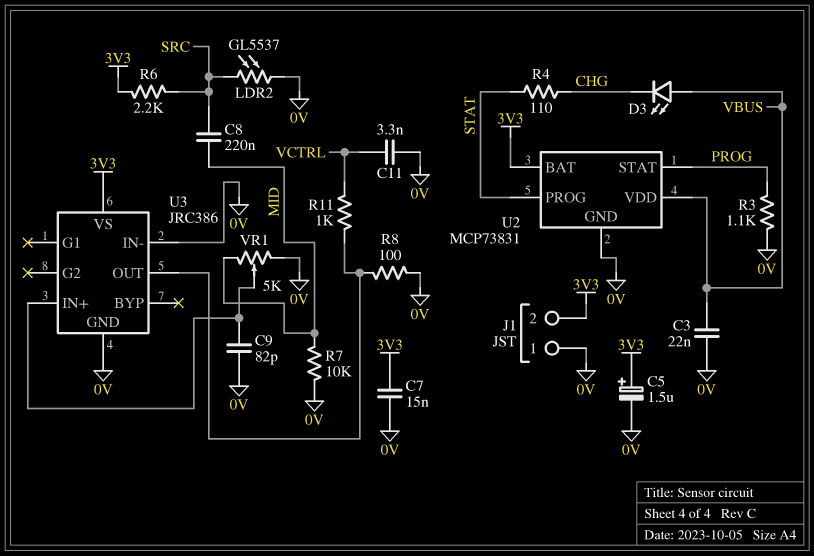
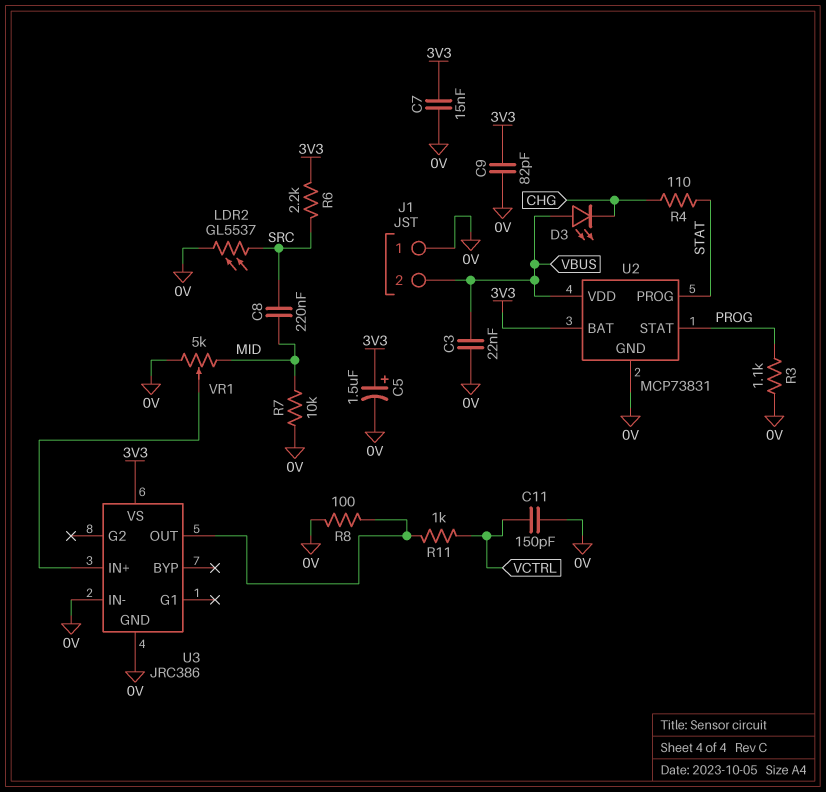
C9: 82pF (0V, U3/IN+) -> 82pF (0V, 3V3)
C11: 3.3nF (0V, VCTRL) -> 150pF (0V, VCTRL)
J1 pin 2: 3V3 -> VBUS

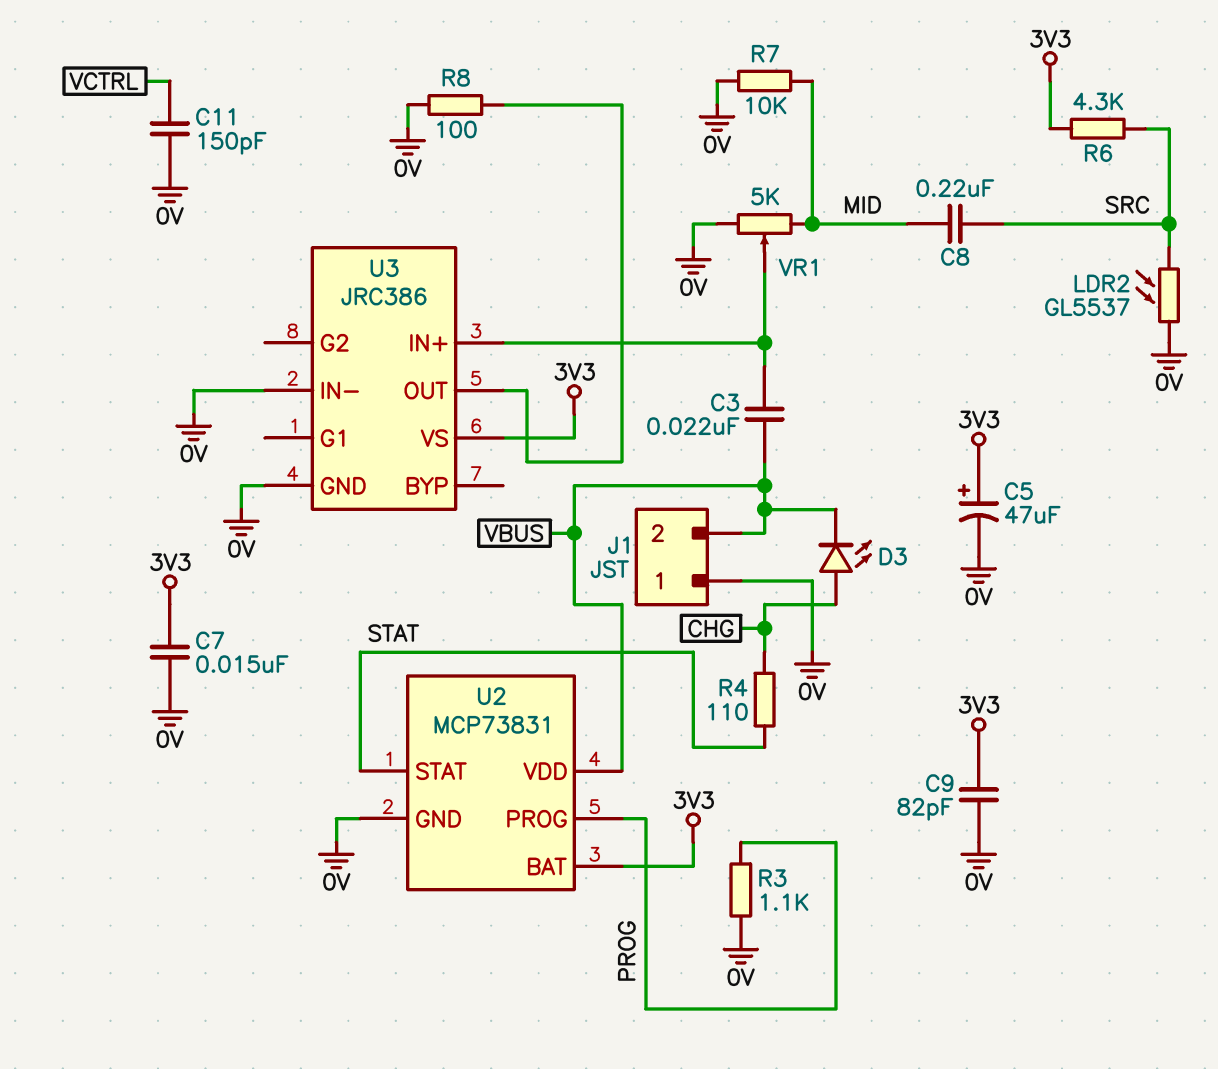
C3: 22nF (0V, VBUS) -> 22nF (U3/IN+, VBUS)
C5: 1.5uF (plus 3V3, minus 0V) -> 47uF (plus 3V3, minus 0V)
D3: LED (A VBUS, K CHG) -> LED (A CHG, K VBUS)
R6: 2.2k (3V3, SRC) -> 4.3k (3V3, SRC)
R11: 1k (U3/OUT, VCTRL) -> none
U2 pin PROG: STAT -> PROG
U2 pin STAT: PROG -> STAT

